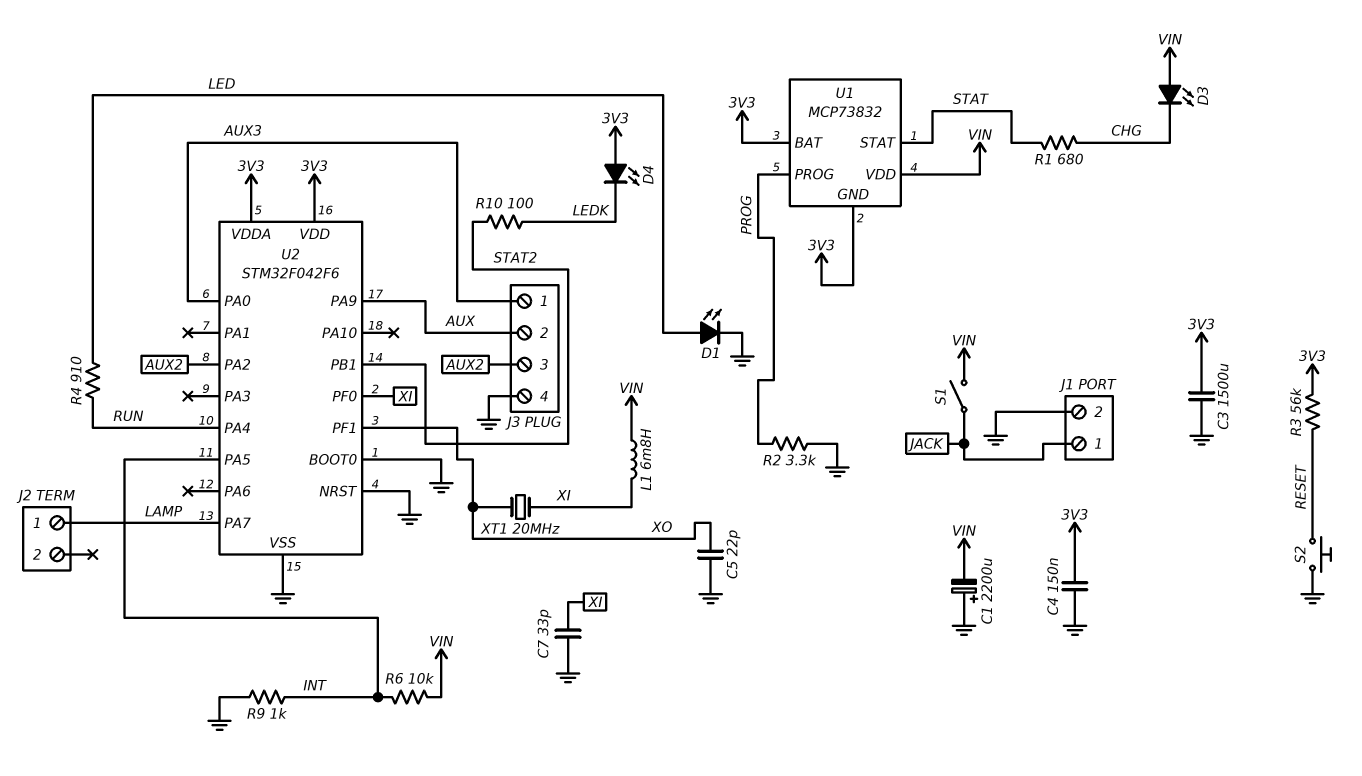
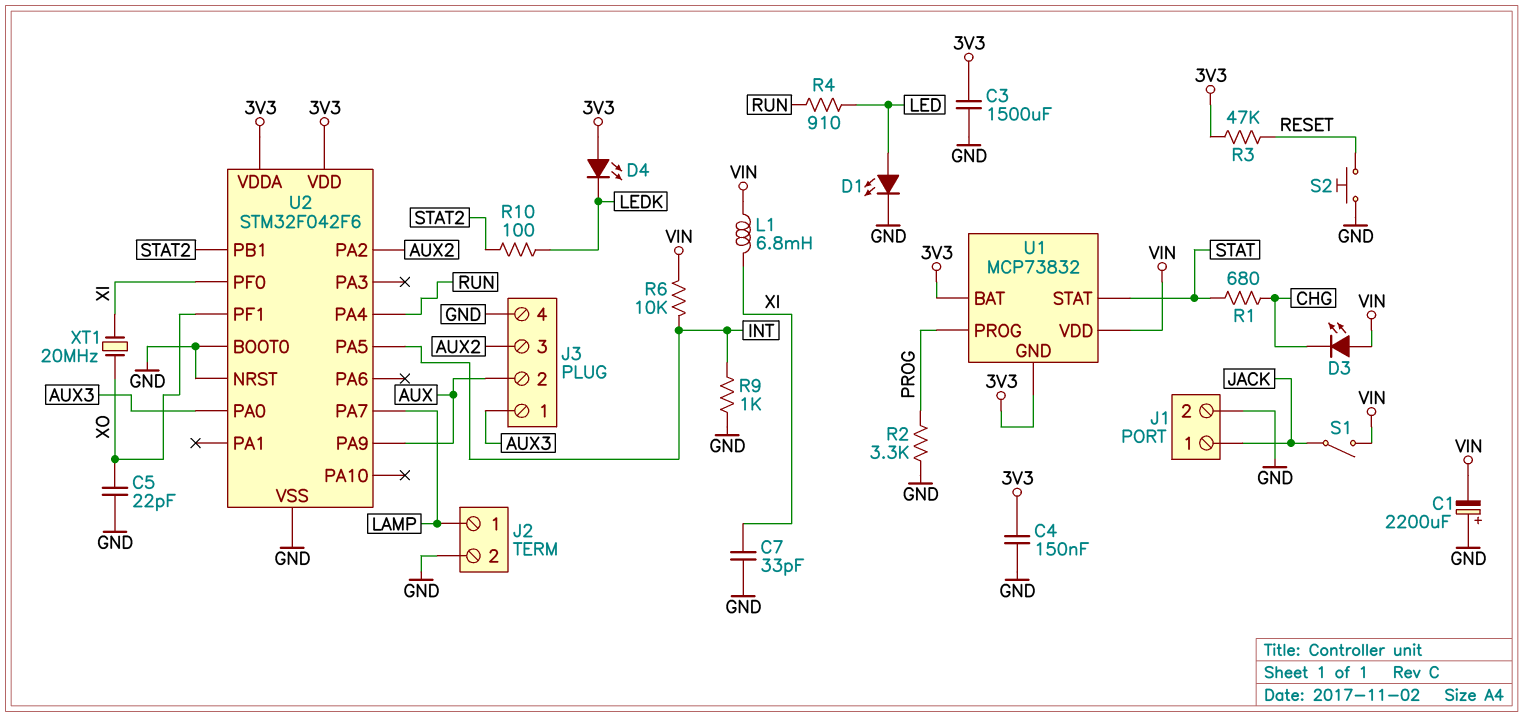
J2 pin 2: none -> GND
R3: 56k (3V3, RESET) -> 47k (3V3, RESET)

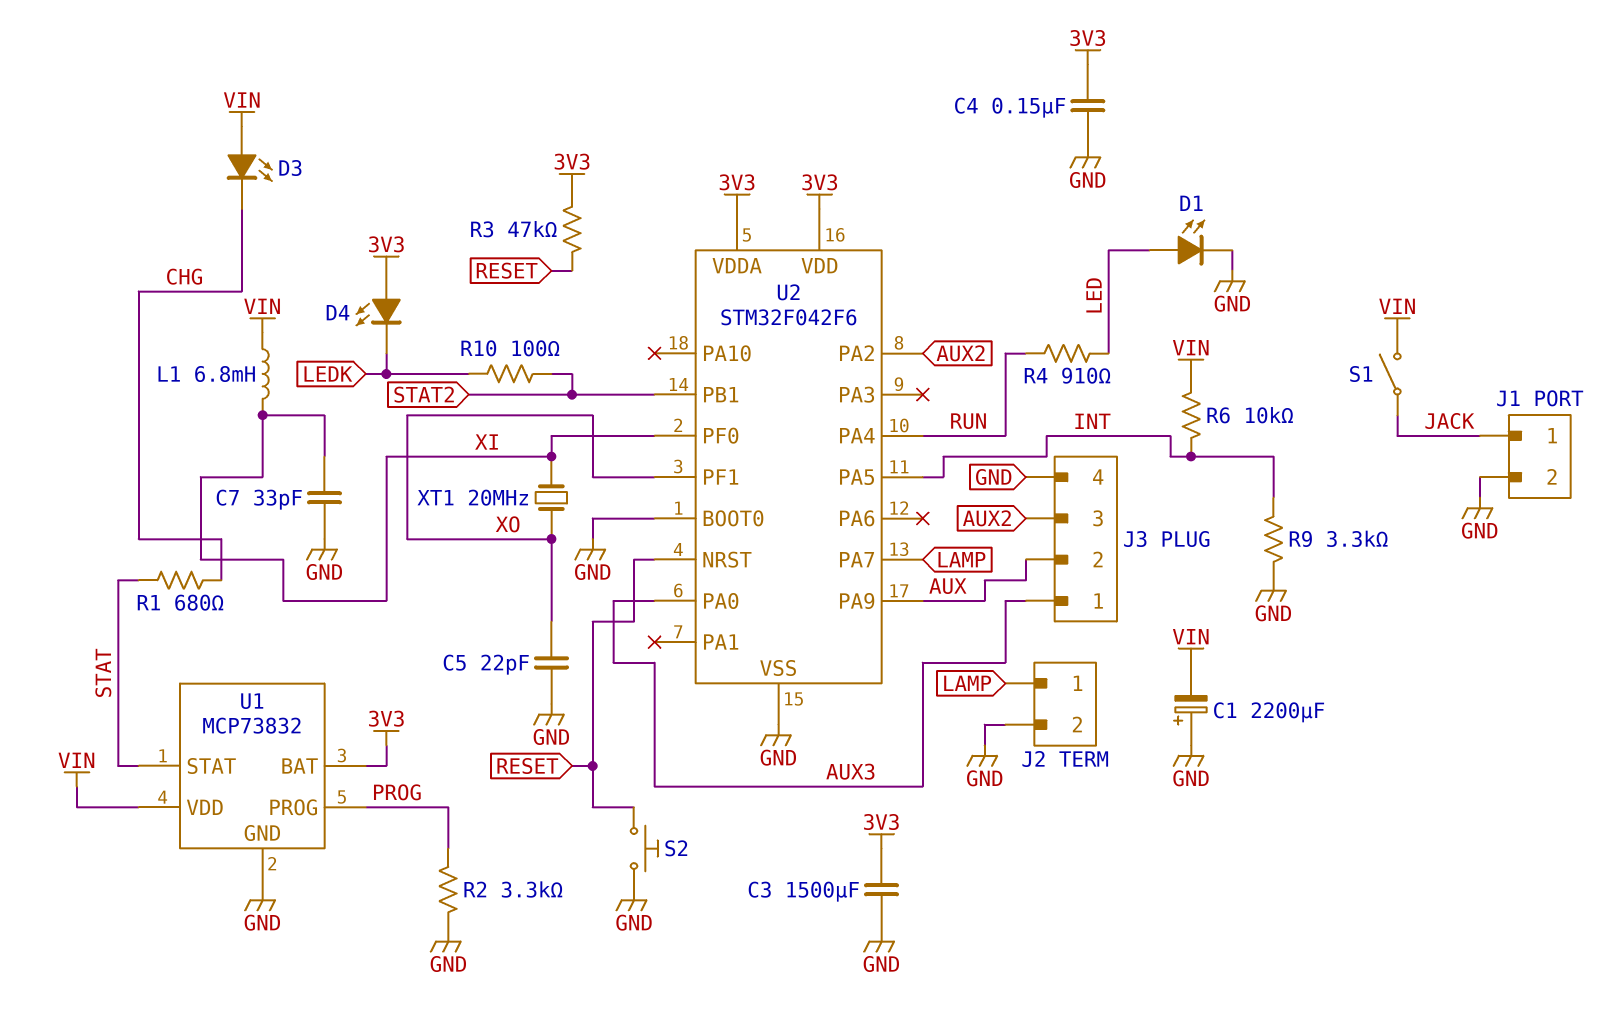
R9: 1k (GND, INT) -> 3.3k (GND, INT)
U1 pin GND: 3V3 -> GND
U2 pin NRST: GND -> RESET

